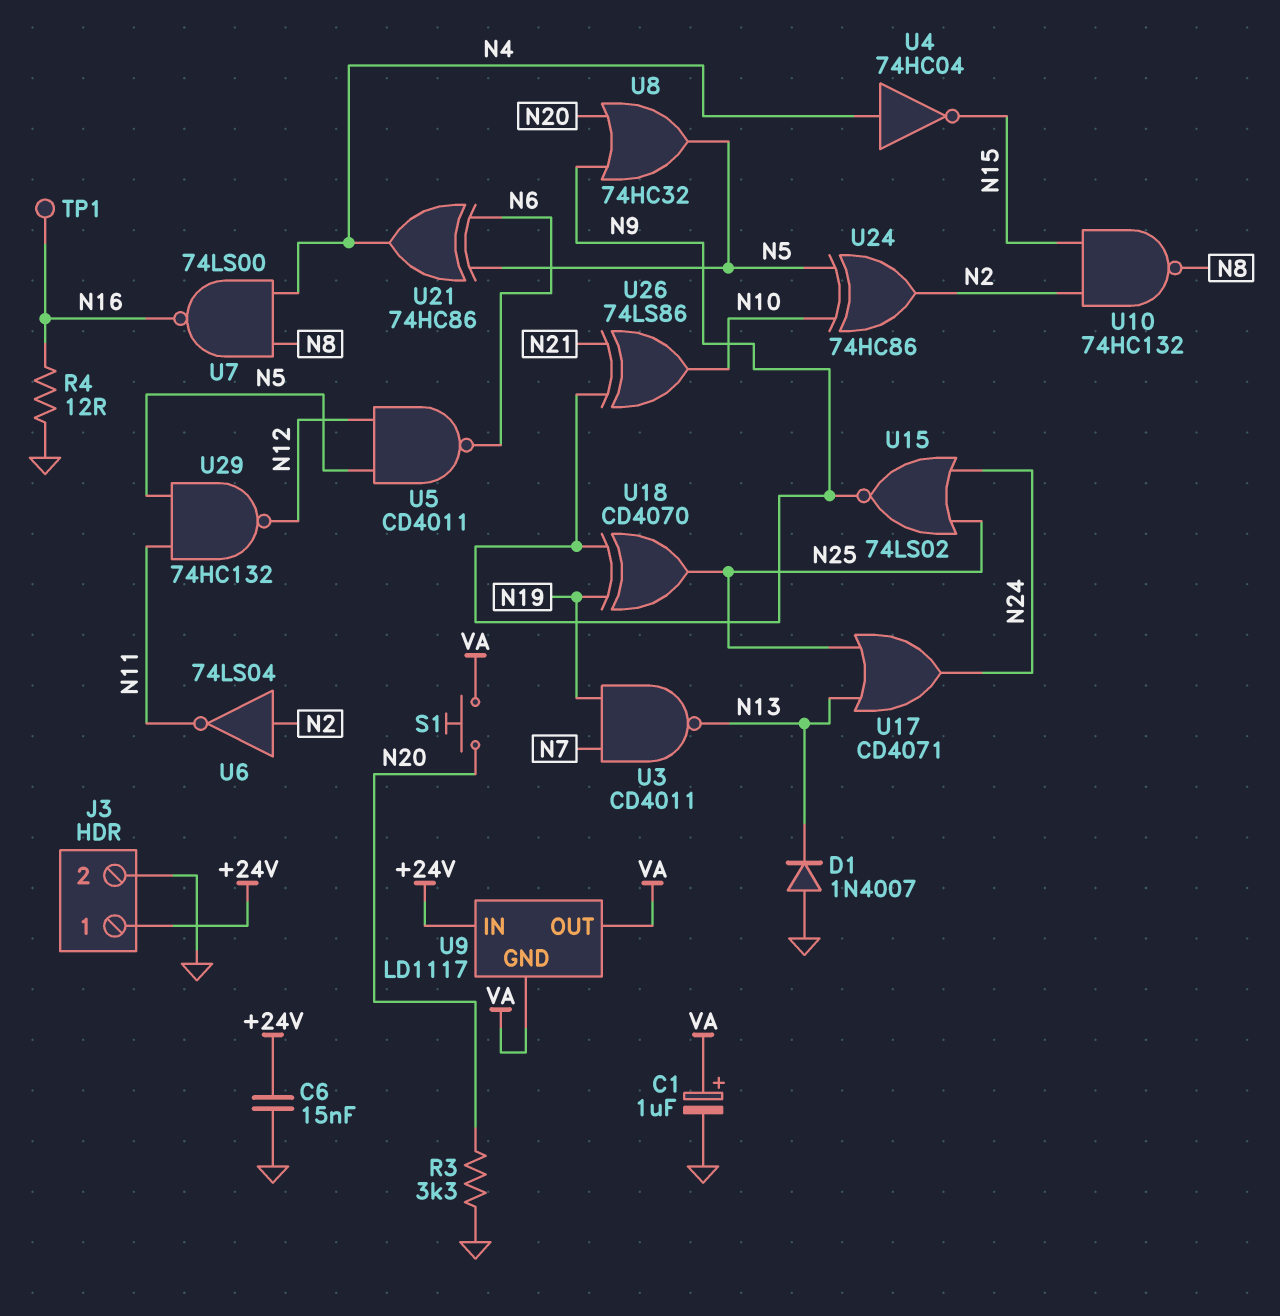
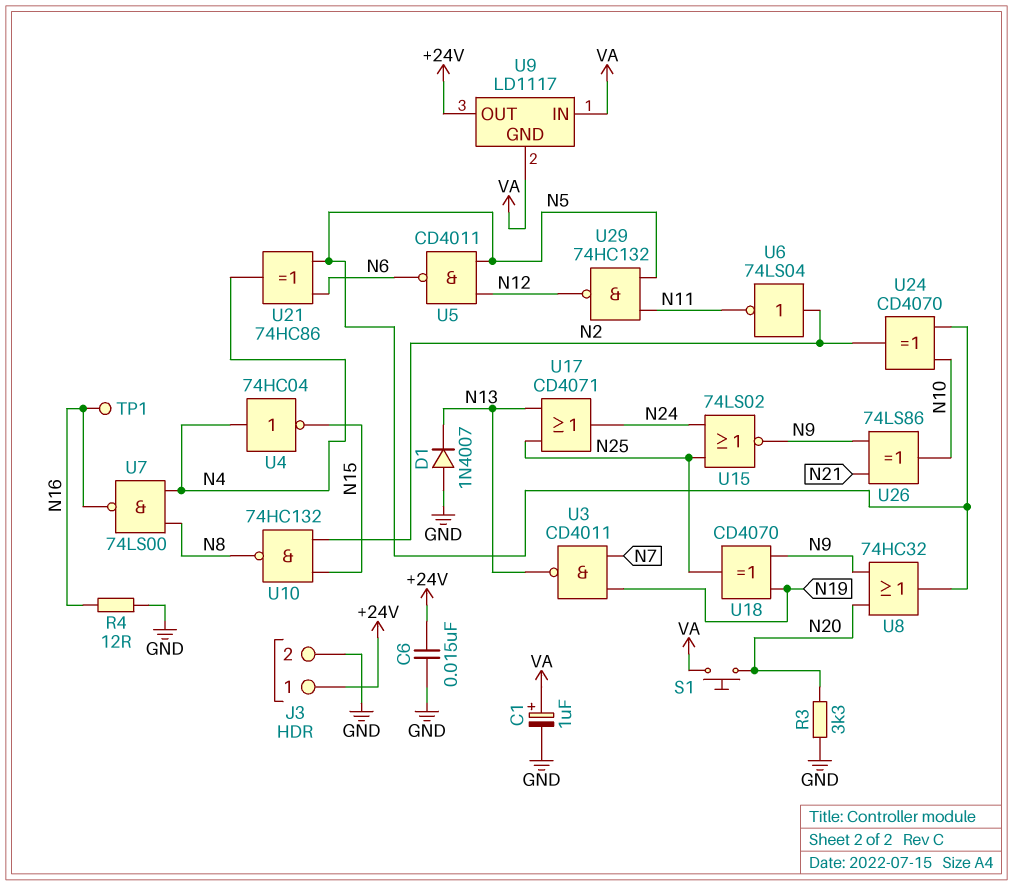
U9 pin IN: +24V -> VA
U9 pin OUT: VA -> +24V
U24: XOR 74HC86 (in N5, in N10, out N2) -> XOR CD4070 (in N5, in N10, out N2)

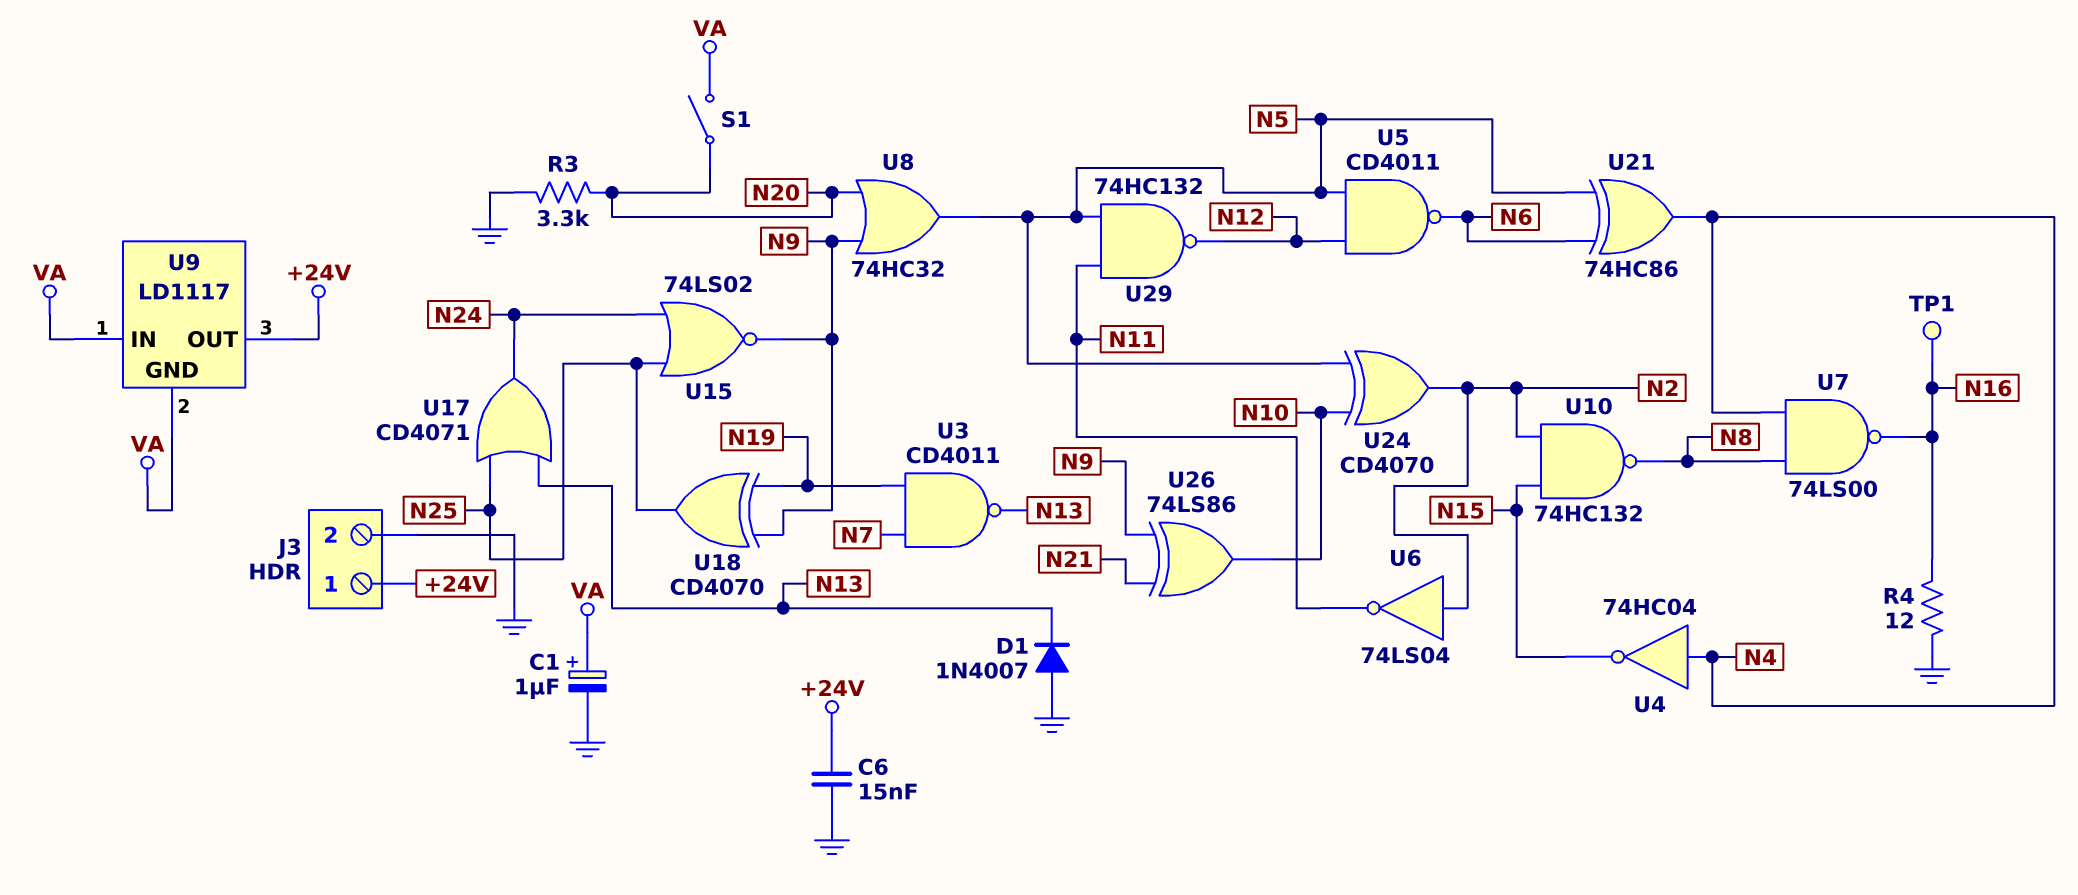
S1: button (N20, VA) -> switch (N20, VA)

